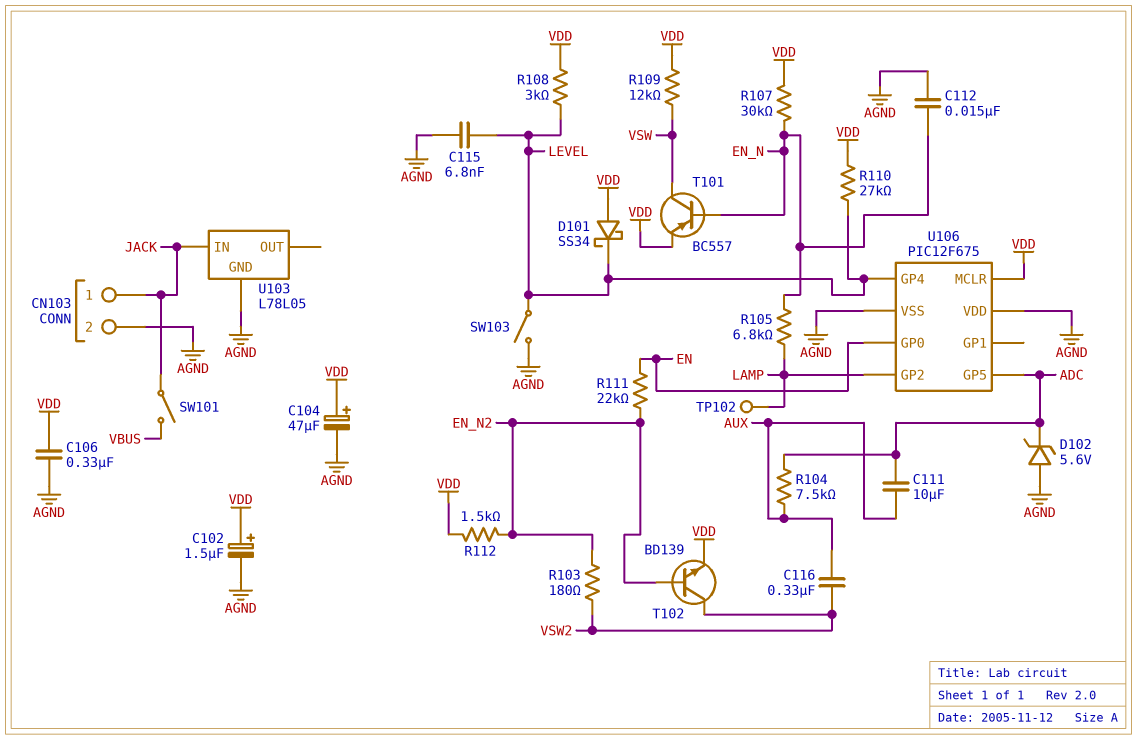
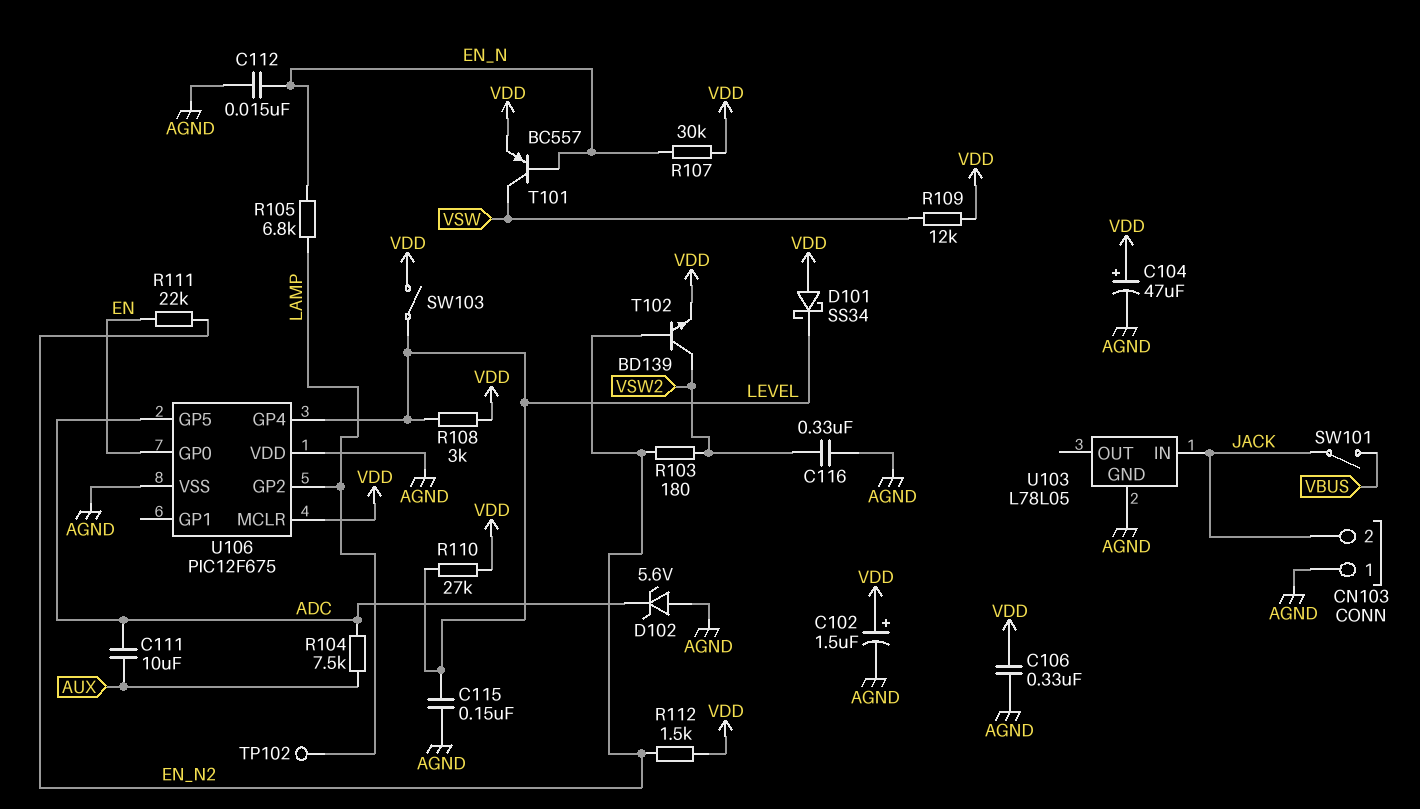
C115: 6.8nF (AGND, LEVEL) -> 150nF (AGND, LEVEL)
C116: 330nF (AUX, VSW2) -> 330nF (AGND, VSW2)
CN103 pin 1: JACK -> AGND
CN103 pin 2: AGND -> JACK
SW103: switch (AGND, LEVEL) -> switch (LEVEL, VDD)

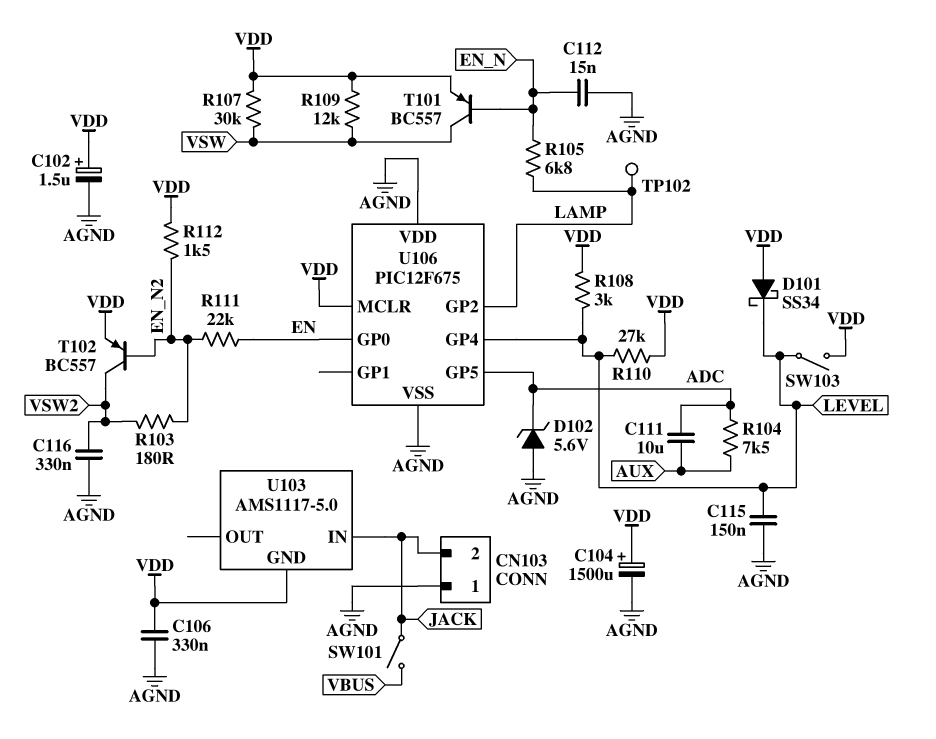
C104: 47uF (plus VDD, minus AGND) -> 1500uF (plus VDD, minus AGND)
R107: 30k (EN_N, VDD) -> 30k (VDD, VSW)
T102: NPN BD139 (B EN_N2, C VSW2, E VDD) -> PNP BC557 (B EN_N2, C VSW2, E VDD)
U103: L78L05 -> AMS1117-5.0
U103 pin GND: AGND -> VDD

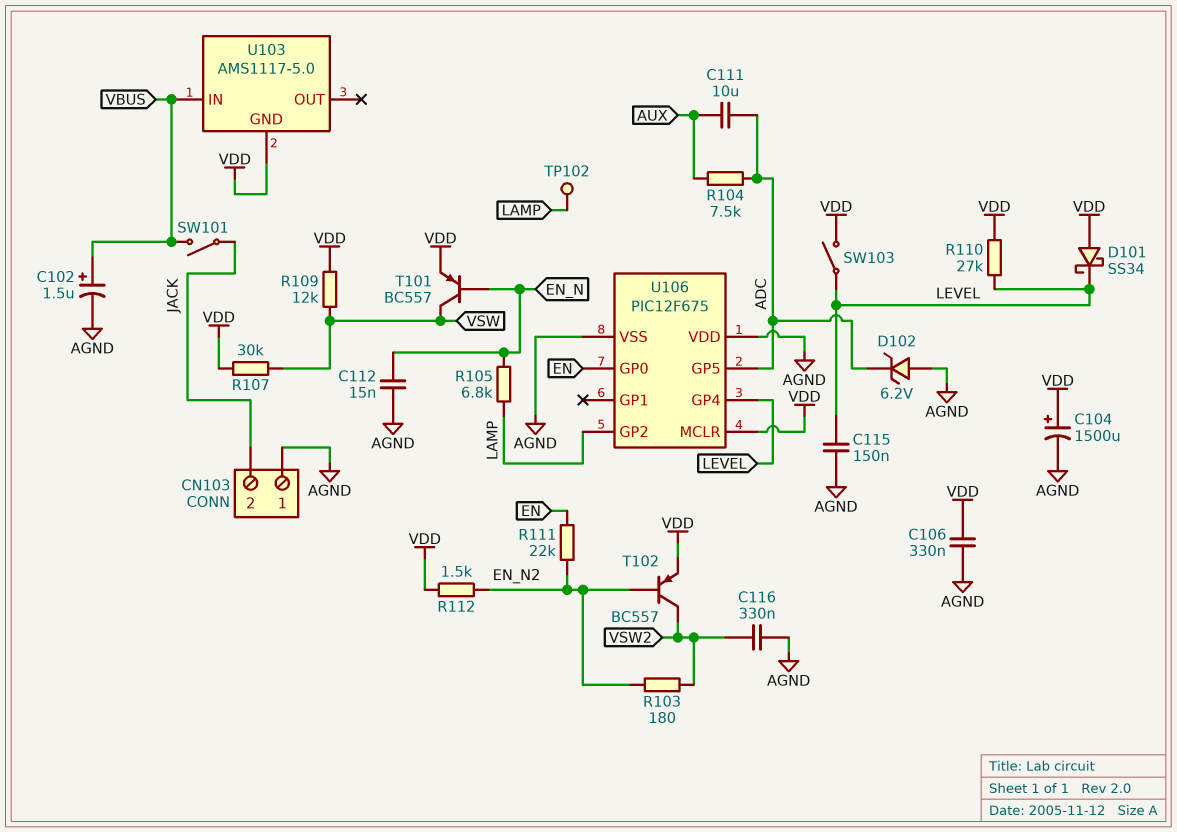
C102: 1.5uF (plus VDD, minus AGND) -> 1.5uF (plus VBUS, minus AGND)
D102: zener 5.6V (A AGND, K ADC) -> zener 6.2V (A AGND, K ADC)
R108: 3k (LEVEL, VDD) -> none
U103 pin IN: JACK -> VBUS

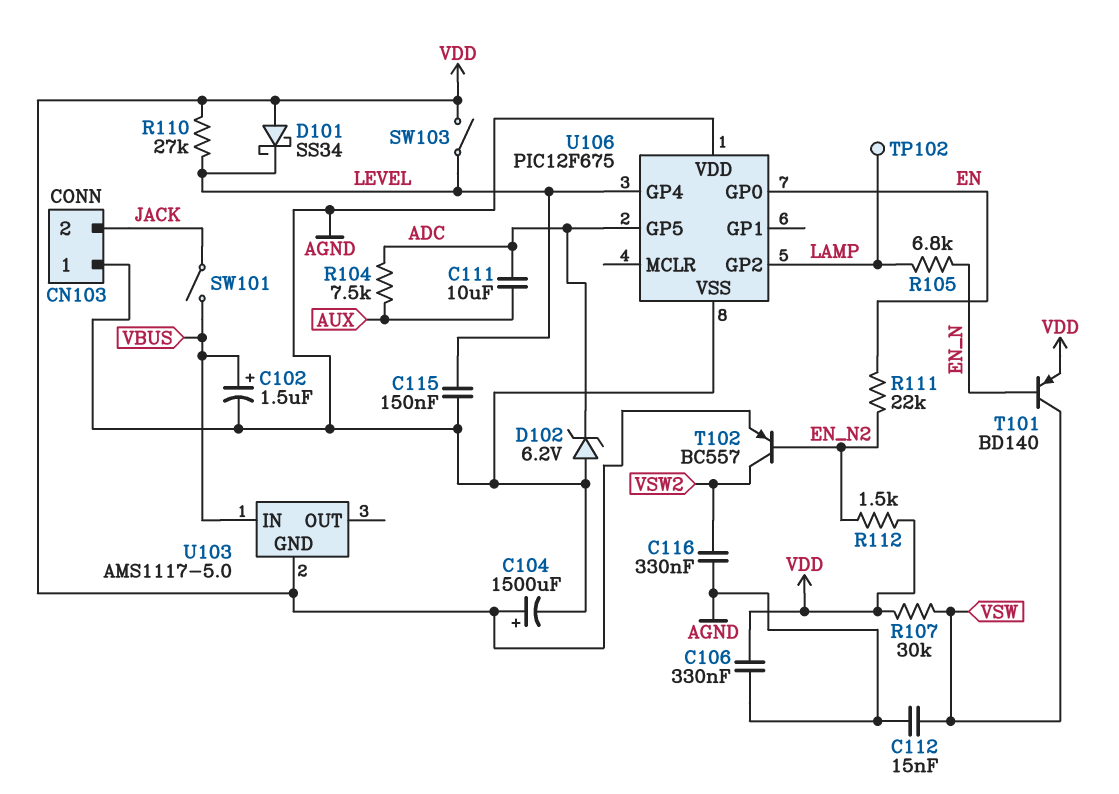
C112: 15nF (AGND, EN_N) -> 15nF (AGND, VSW)
R103: 180 (EN_N2, VSW2) -> none
R109: 12k (VDD, VSW) -> none
T101: PNP BC557 (B EN_N, C VSW, E VDD) -> PNP BD140 (B EN_N, C VSW, E VDD)
U106 pin MCLR: VDD -> none

